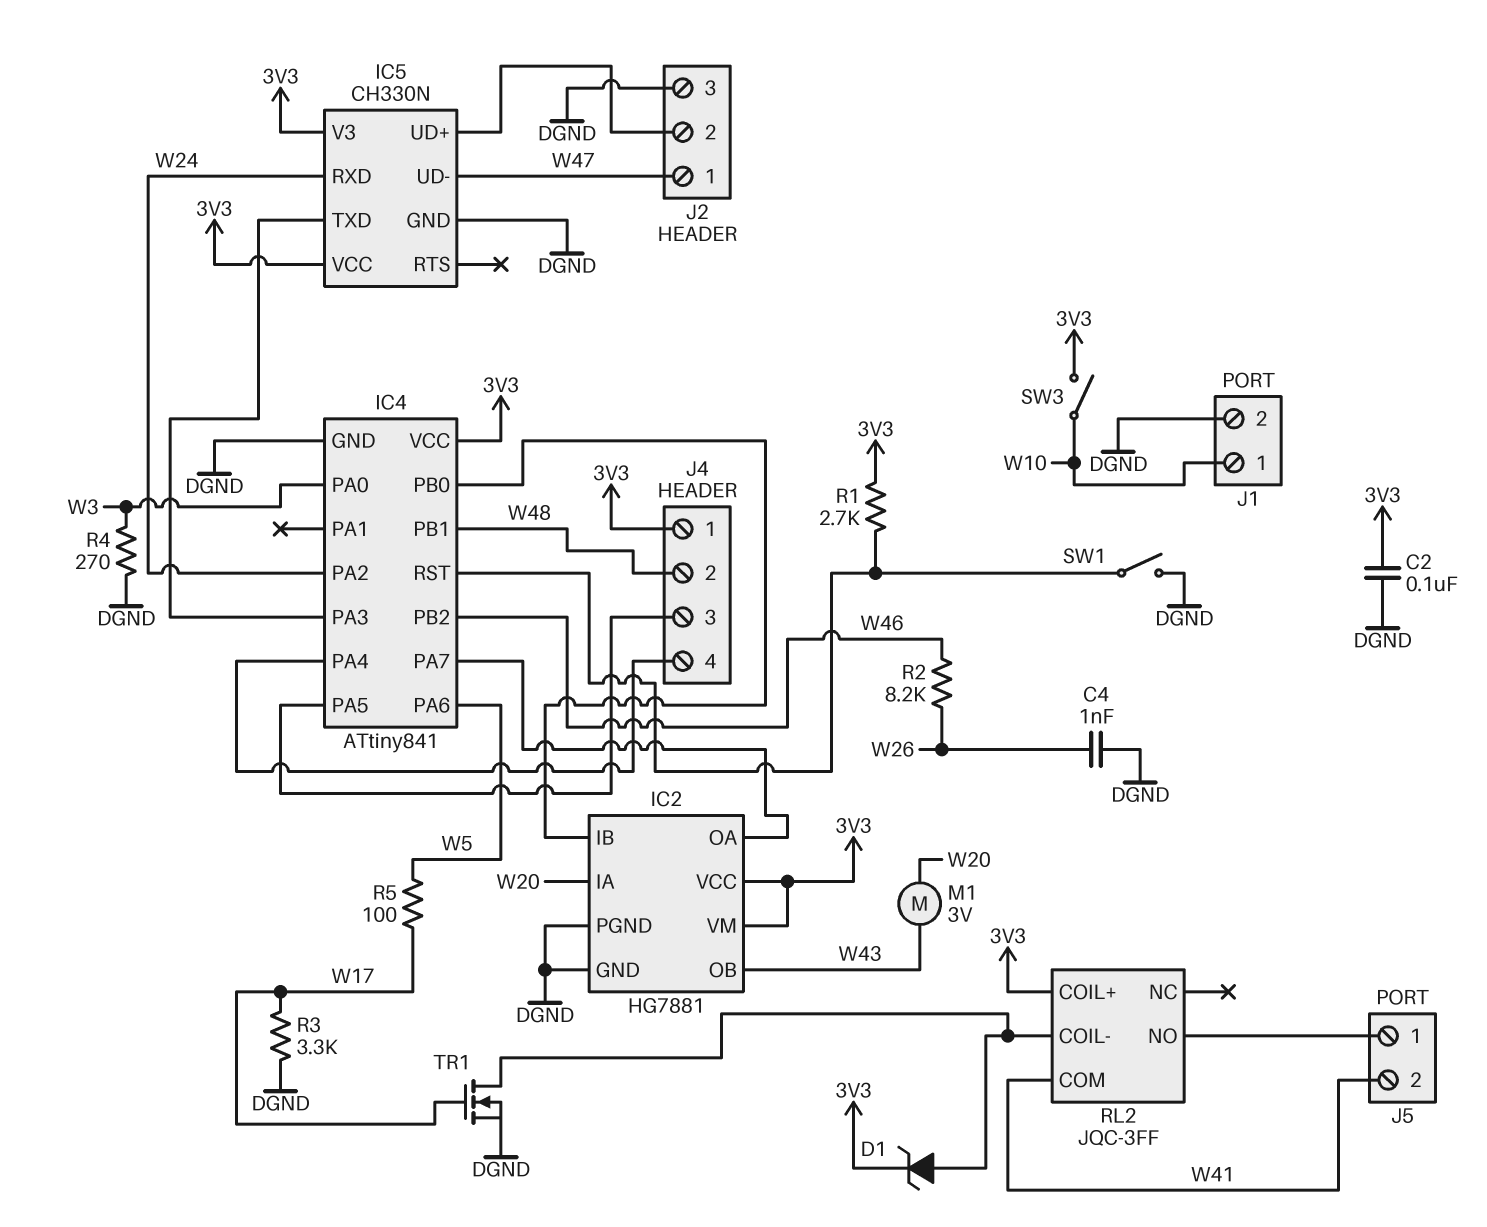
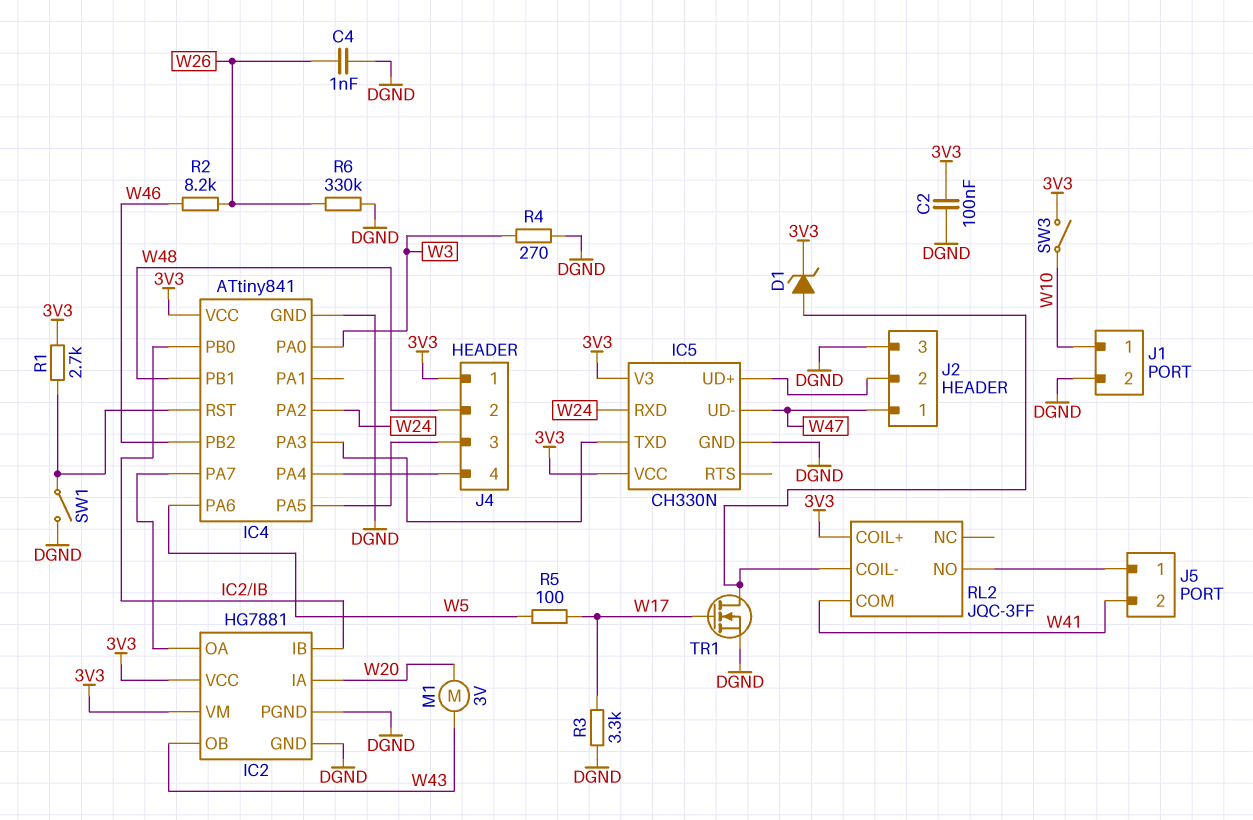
R6: none -> 330k (DGND, W26)

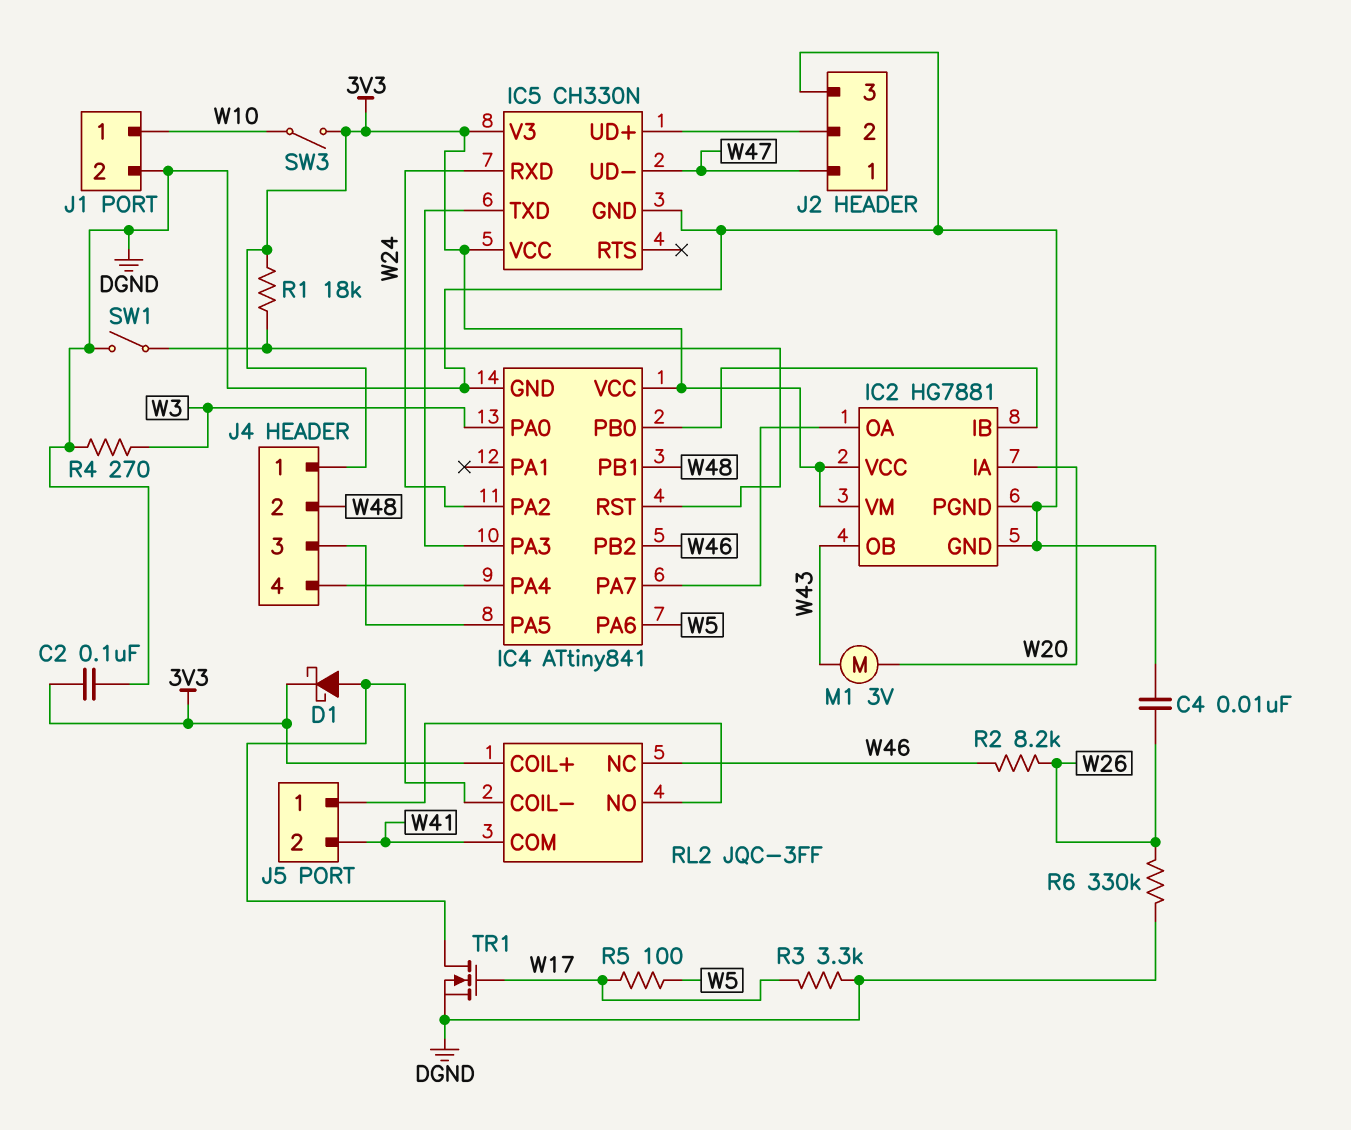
C4: 1nF (DGND, W26) -> 10nF (DGND, W26)
D1: zener (A RL2/COIL-, K 3V3) -> schottky (A RL2/COIL-, K 3V3)
R1: 2.7k (3V3, IC4/RST) -> 18k (3V3, IC4/RST)
RL2 pin NC: none -> W46

